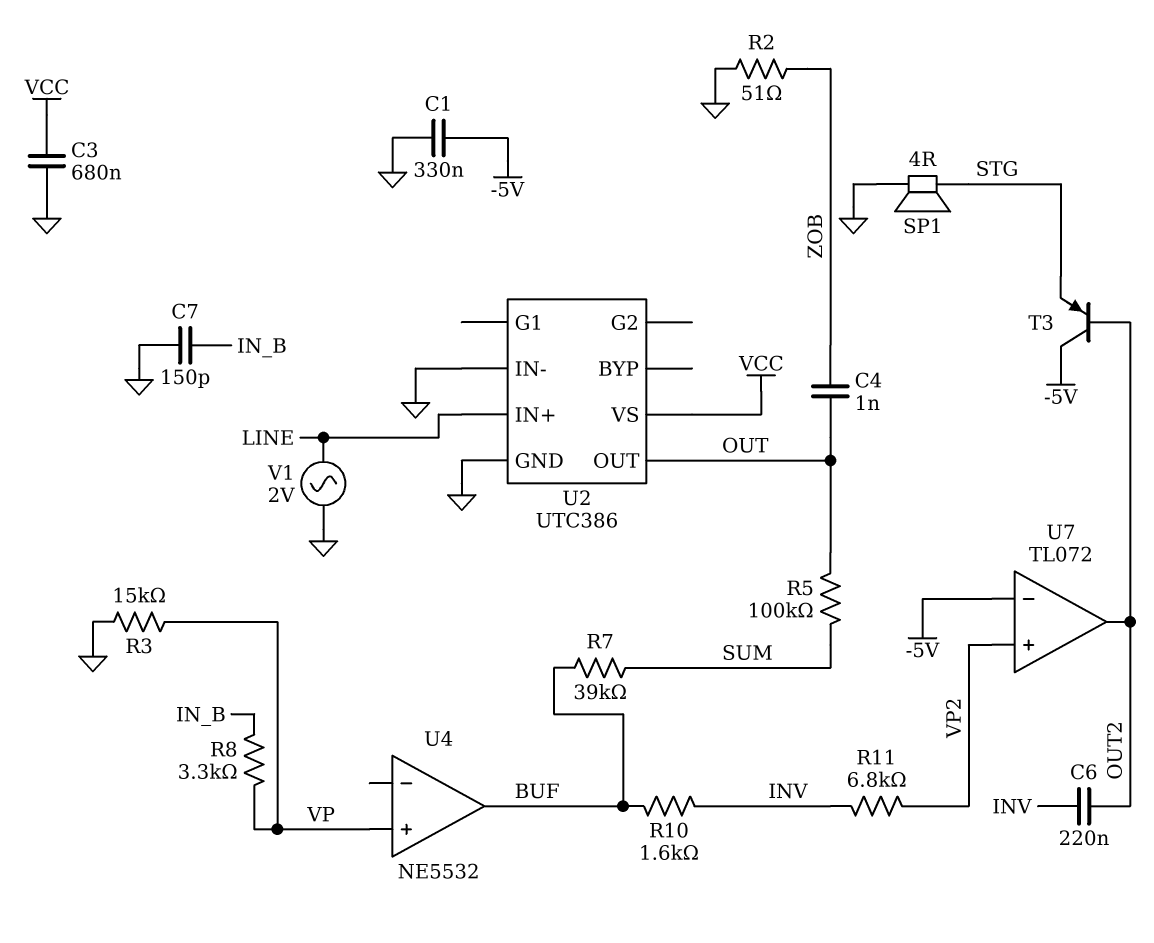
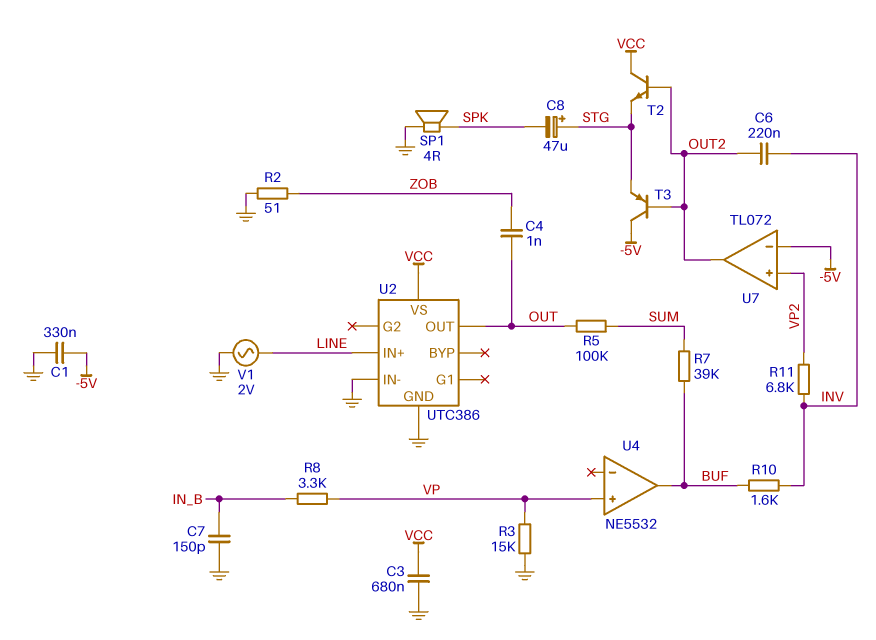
C8: none -> 47uF (plus STG, minus SPK)
SP1: speaker 4R (GND, STG) -> speaker 4R (GND, SPK)
T2: none -> NPN (B OUT2, C VCC, E STG)

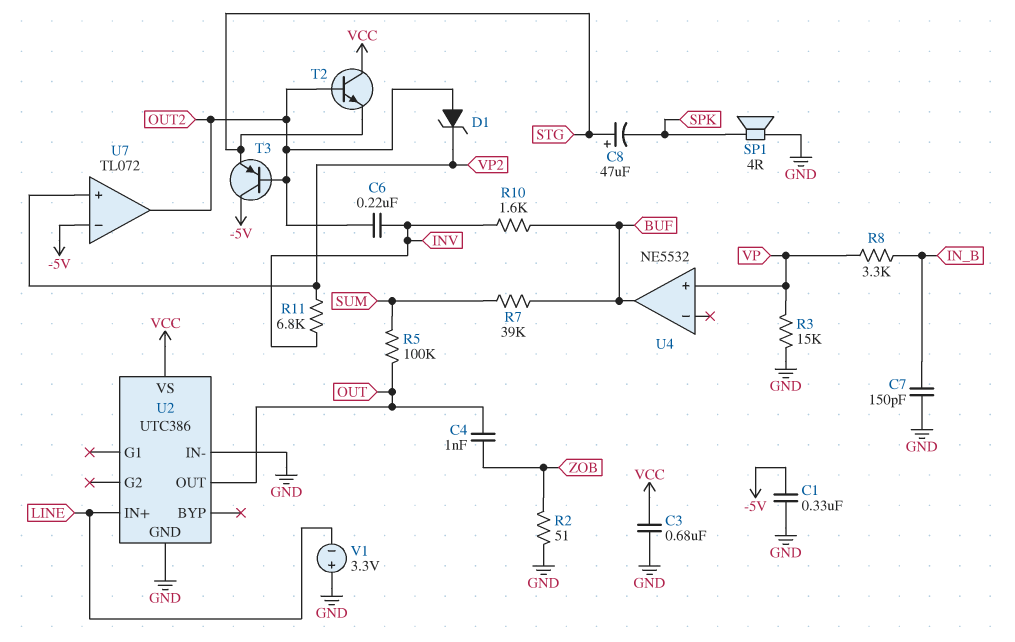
D1: none -> zener (A OUT2, K VP2)
V1: AC 2V (GND, LINE) -> 3.3V (plus GND, minus LINE)

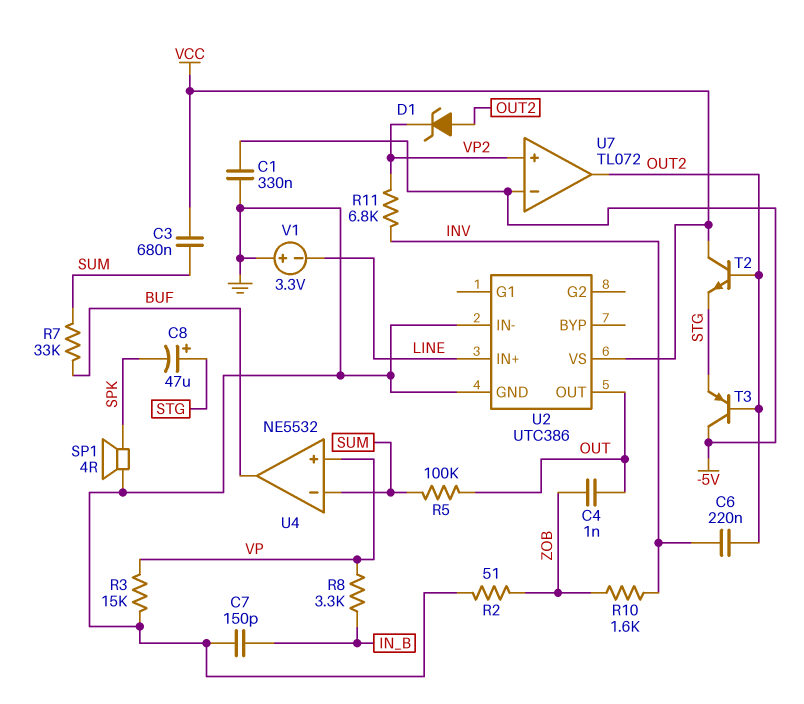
C3: 680nF (GND, VCC) -> 680nF (SUM, VCC)
R7: 39k (BUF, SUM) -> 33k (BUF, SUM)
R10: 1.6k (BUF, INV) -> 1.6k (INV, ZOB)
U4 pin in-: none -> SUM

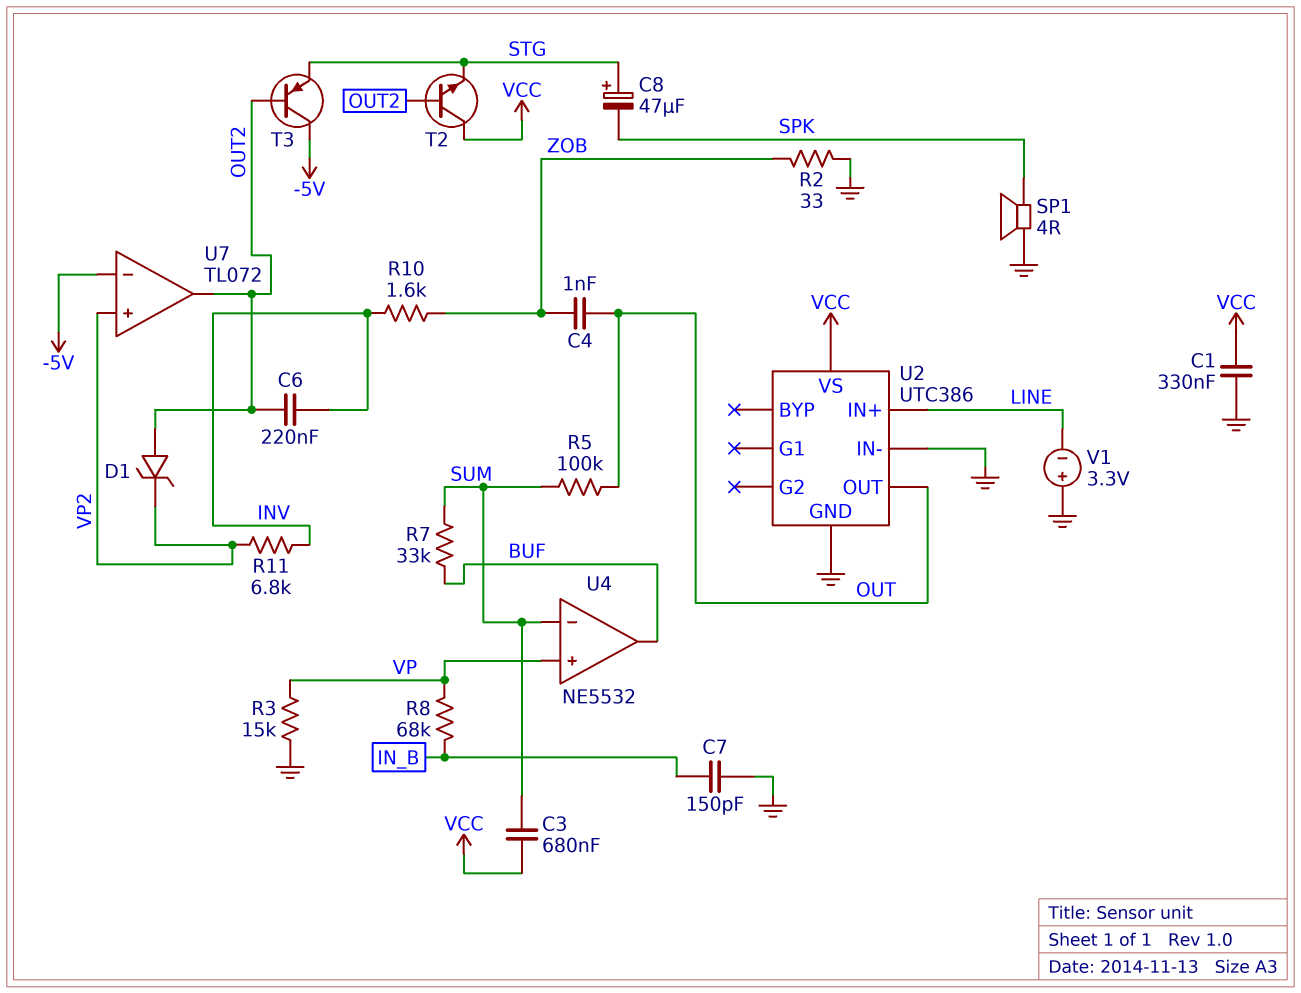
C1: 330nF (-5V, GND) -> 330nF (GND, VCC)
R2: 51 (GND, ZOB) -> 33 (GND, ZOB)
R8: 3.3k (IN_B, VP) -> 68k (IN_B, VP)

